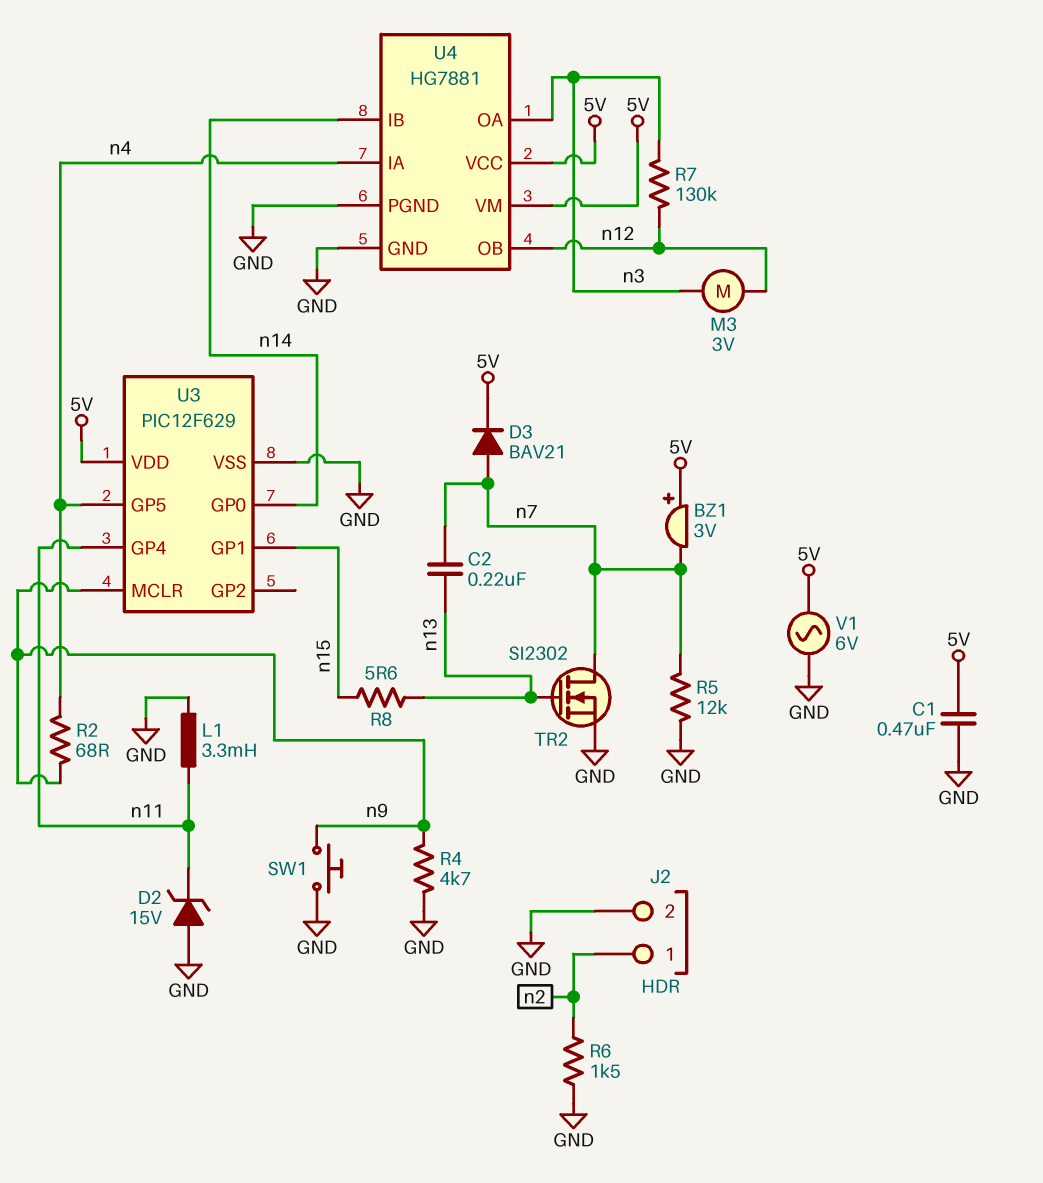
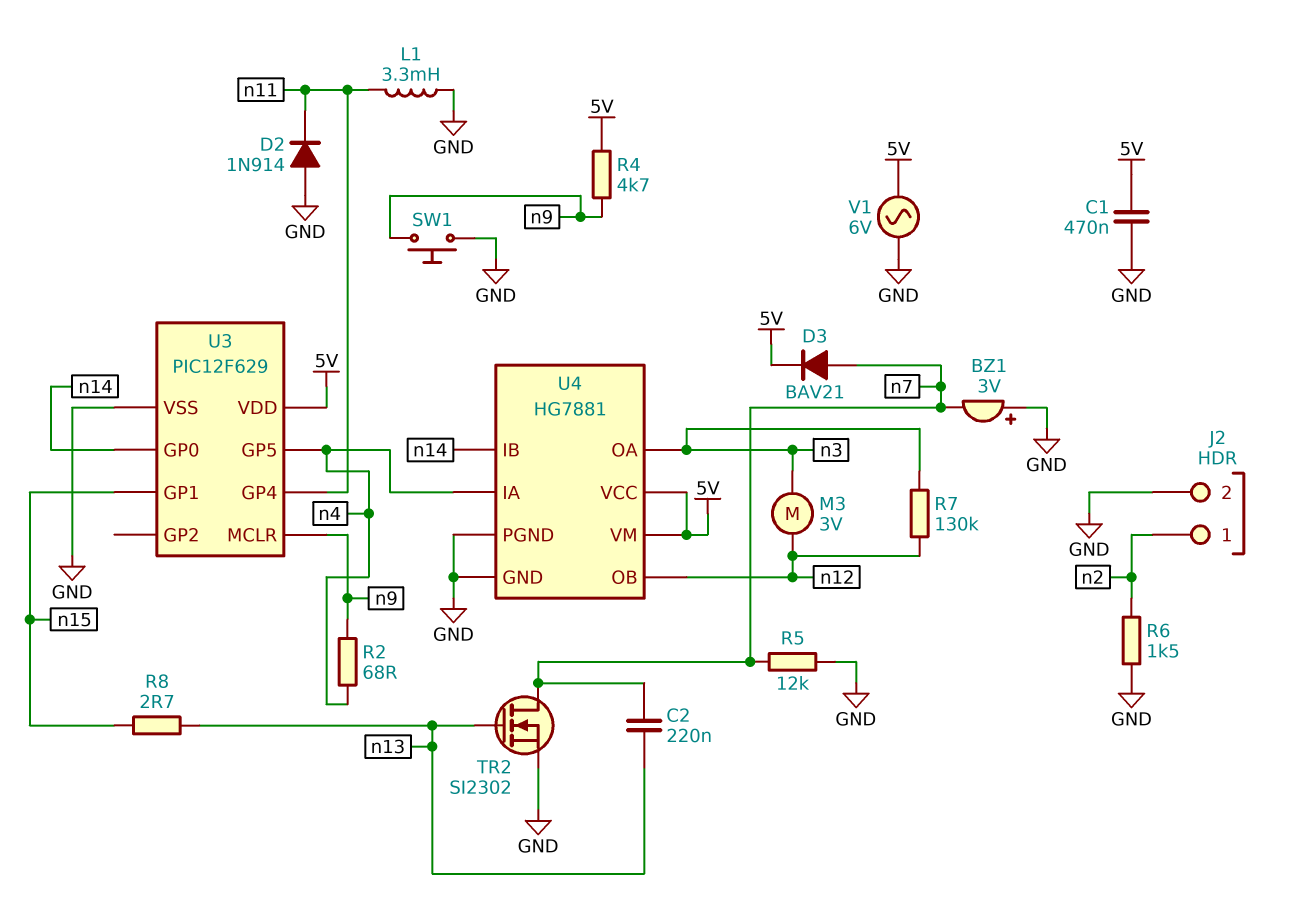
BZ1: buzzer 3V (plus 5V, minus n7) -> buzzer 3V (plus GND, minus n7)
D2: zener 15V (A GND, K n11) -> diode 1N914 (A GND, K n11)
R4: 4.7k (GND, n9) -> 4.7k (5V, n9)
R8: 5.6 (n13, n15) -> 2.7 (n13, n15)

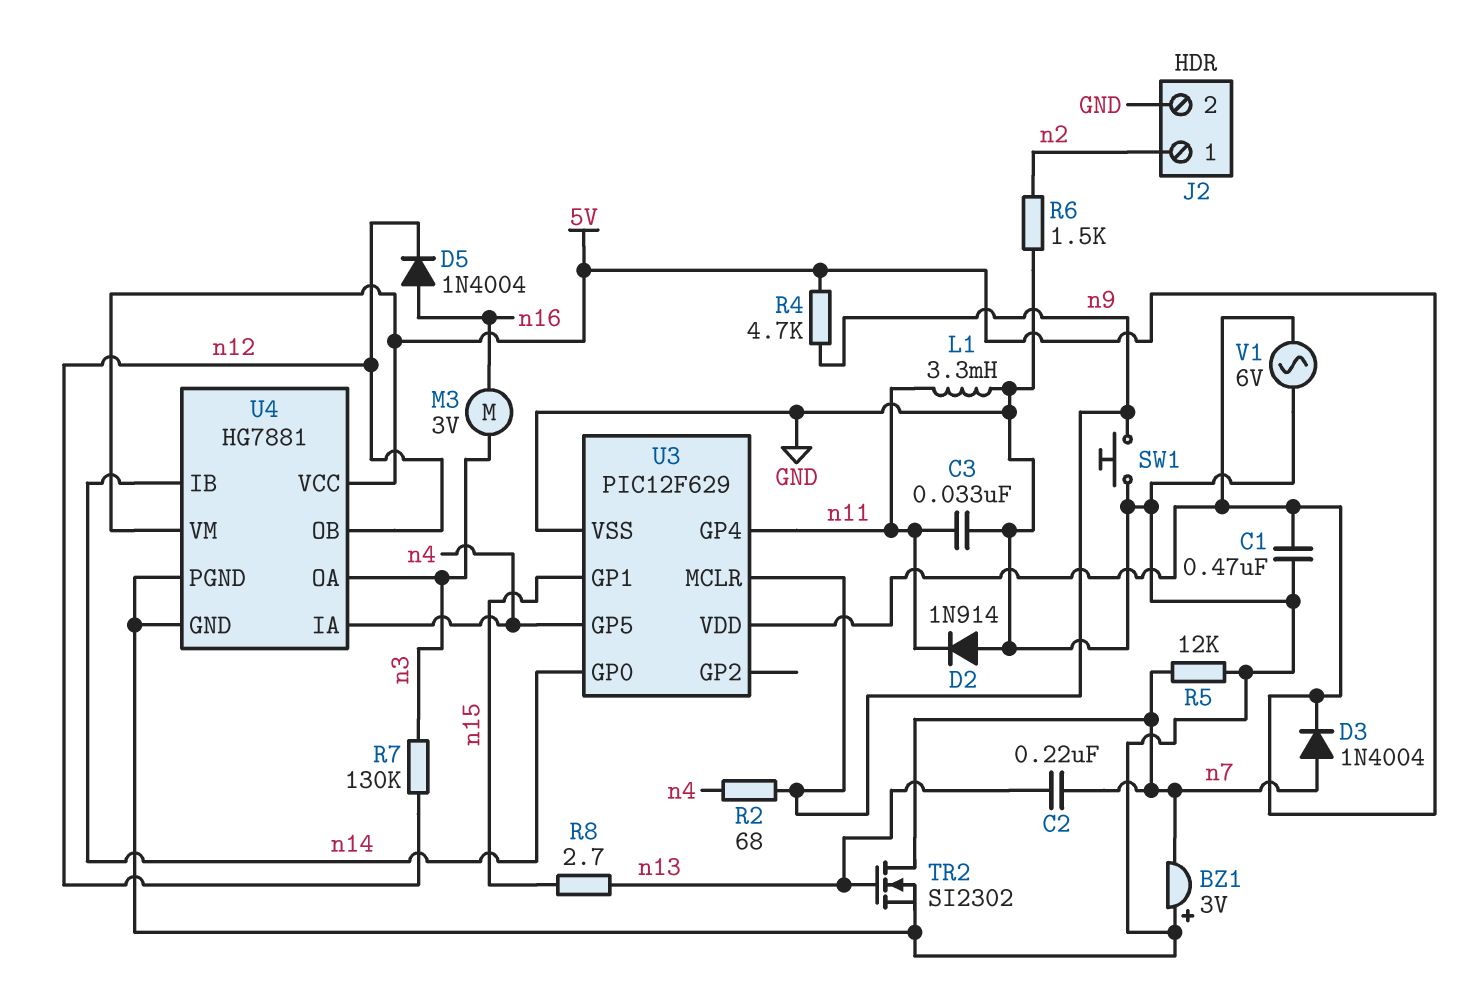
C3: none -> 33nF (GND, n11)
D3: diode BAV21 (A n7, K 5V) -> diode 1N4004 (A n7, K 5V)
D5: none -> diode 1N4004 (A n16, K n12)
M3: motor 3V (n3, n12) -> motor 3V (n3, n16)

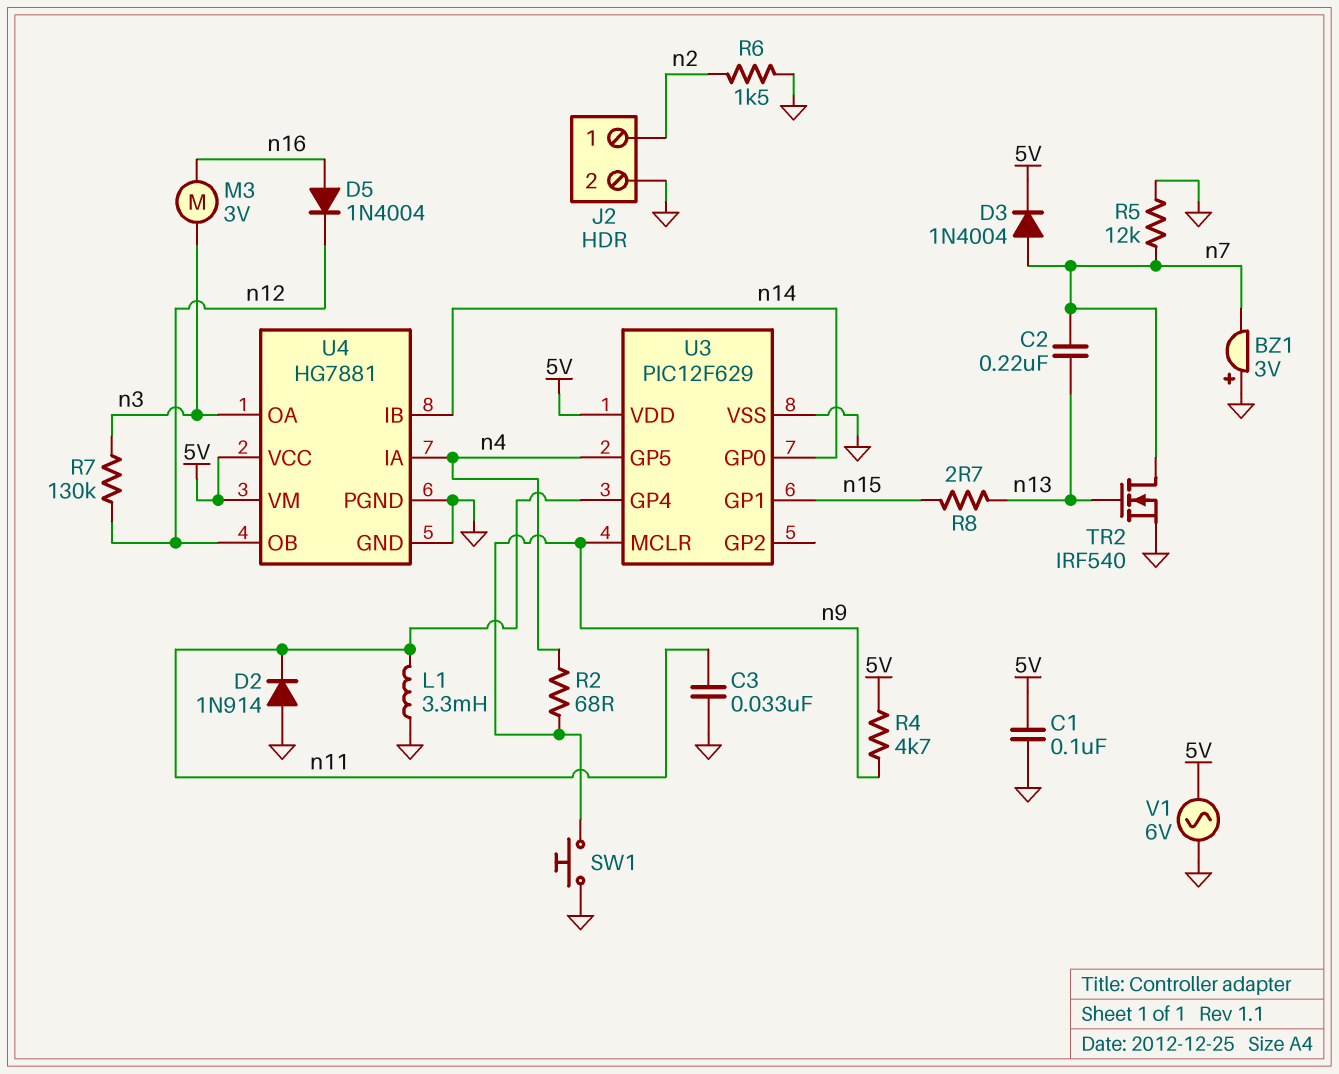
C1: 470nF (5V, GND) -> 100nF (5V, GND)
TR2: NMOS SI2302 (G n13, D n7, S GND) -> NMOS IRF540 (G n13, D n7, S GND)

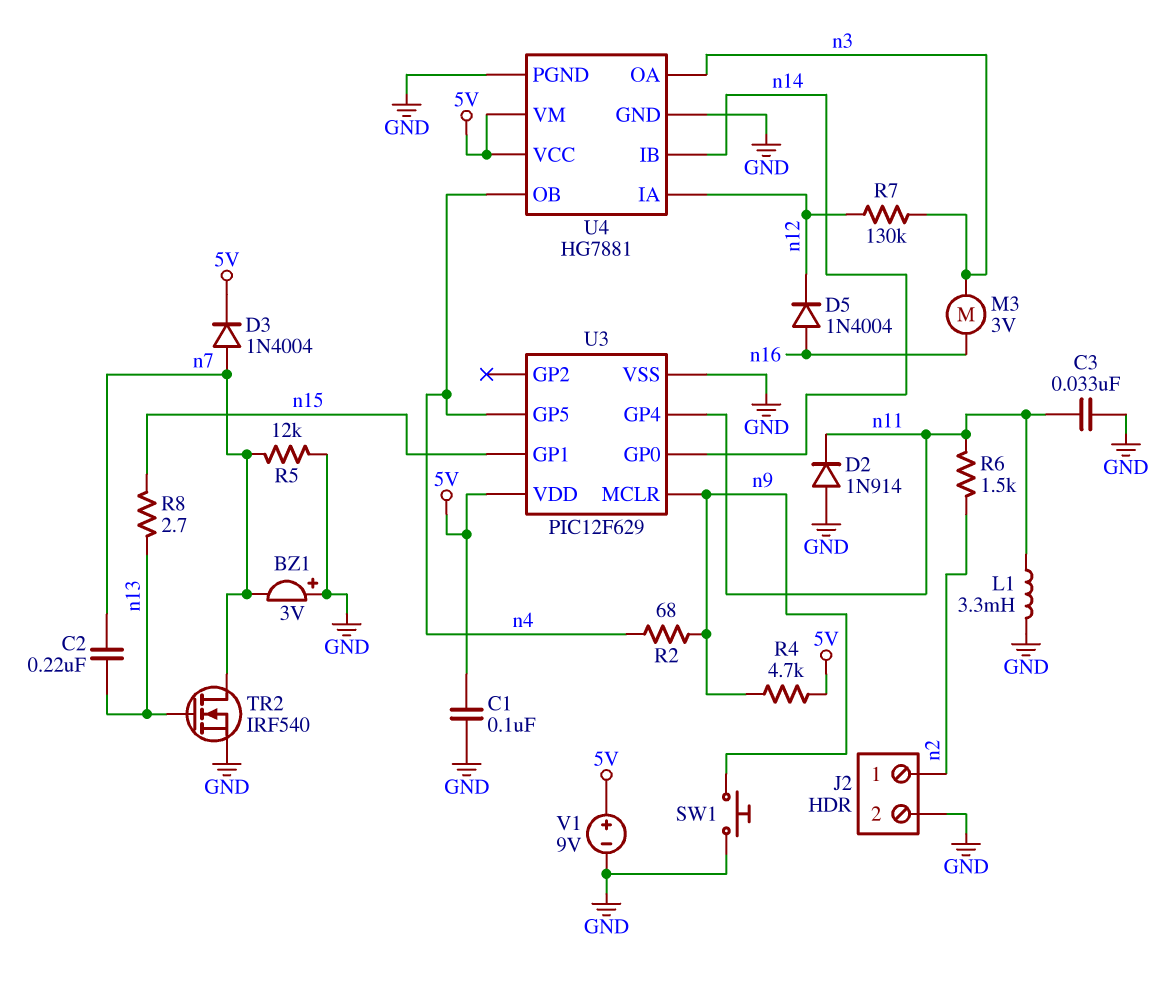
R6: 1.5k (GND, n2) -> 1.5k (n2, n11)
U4 pin IA: n4 -> n12
U4 pin OB: n12 -> n4
V1: AC 6V (5V, GND) -> 9V (plus 5V, minus GND)

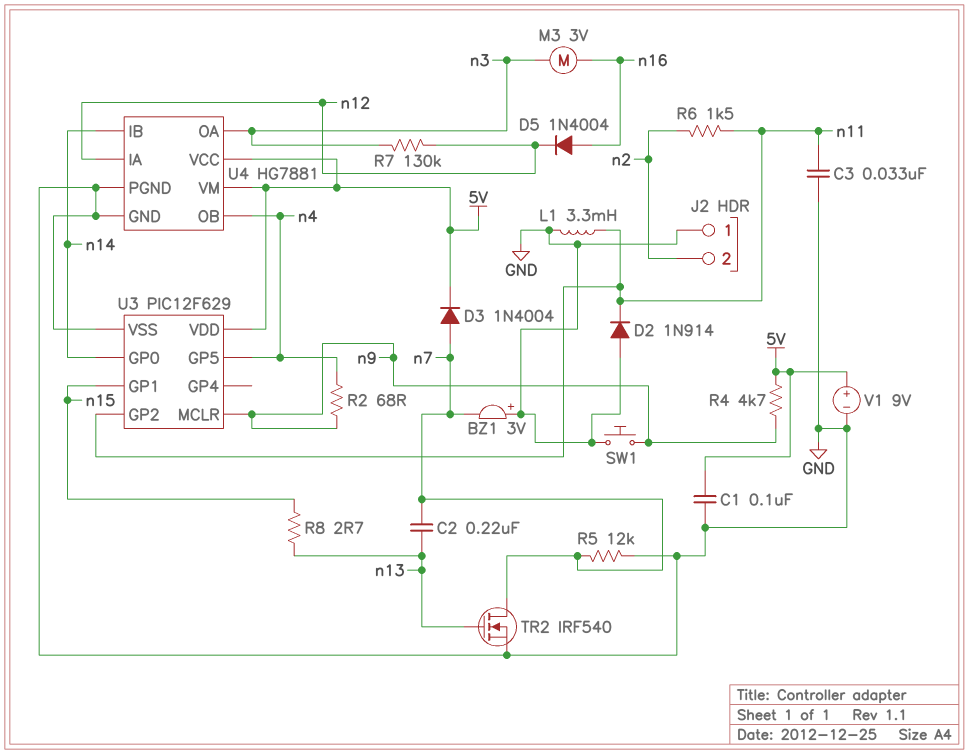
J2 pin 1: n2 -> GND
J2 pin 2: GND -> n2
U3 pin GP2: none -> n11
U3 pin GP4: n11 -> none

